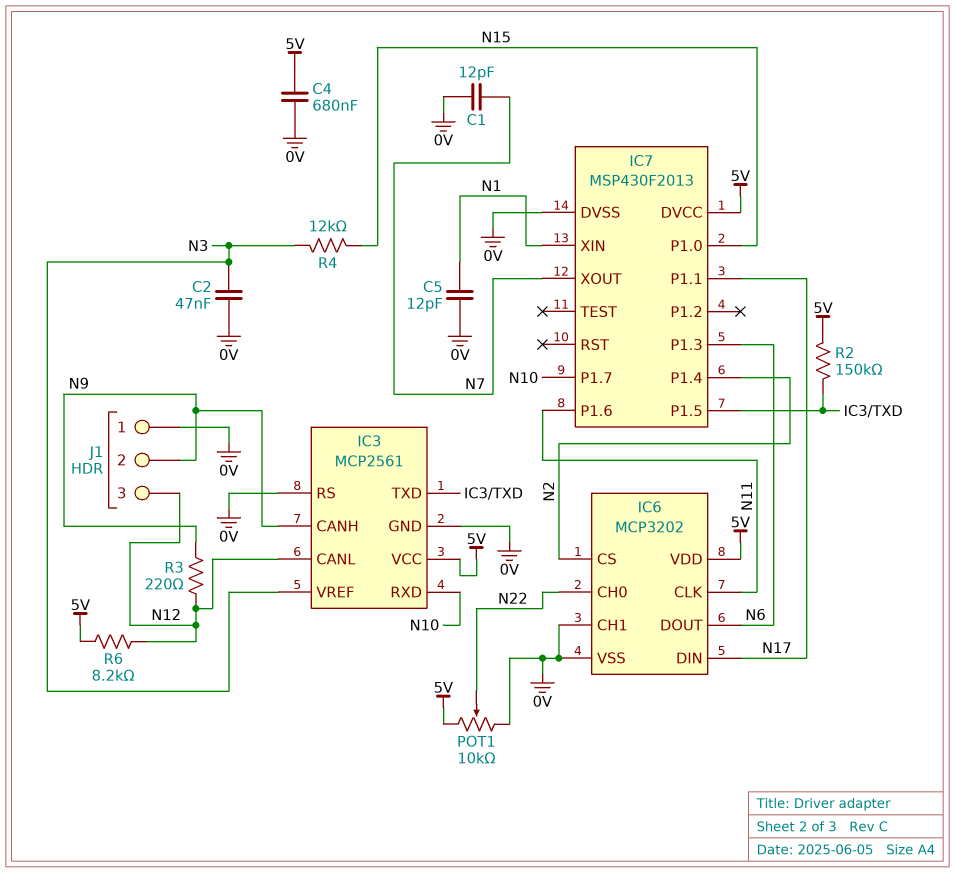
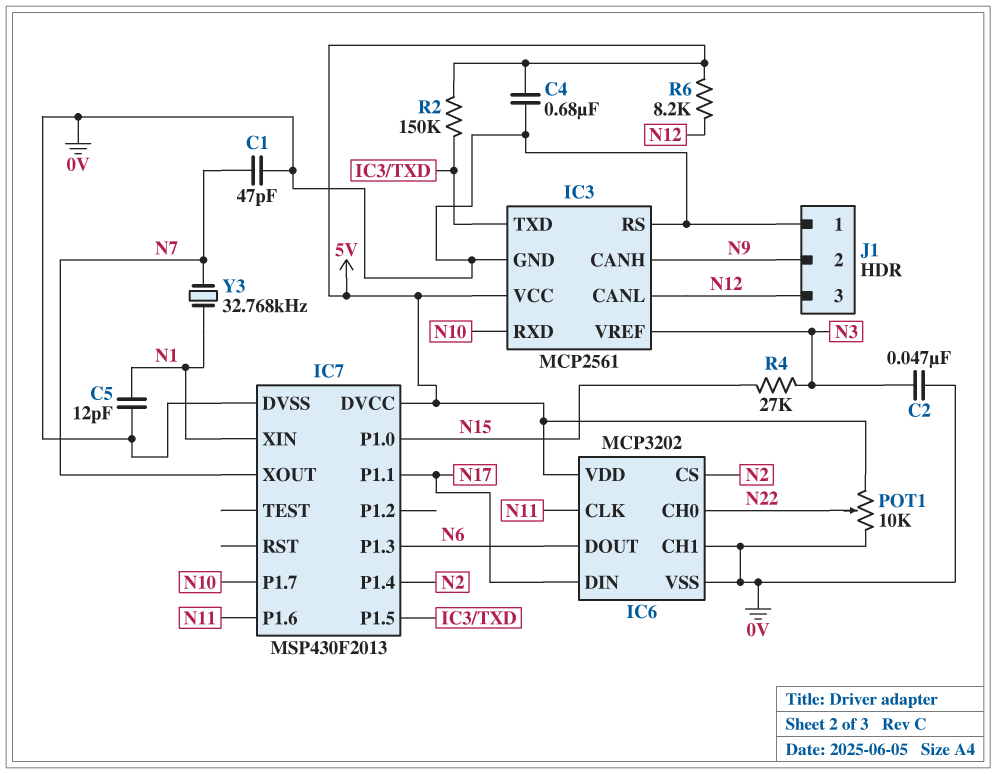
C1: 12pF (0V, N7) -> 47pF (0V, N7)
R3: 220 (N9, N12) -> none
R4: 12k (N3, N15) -> 27k (N3, N15)
Y3: none -> 32.768kHz (N1, N7)

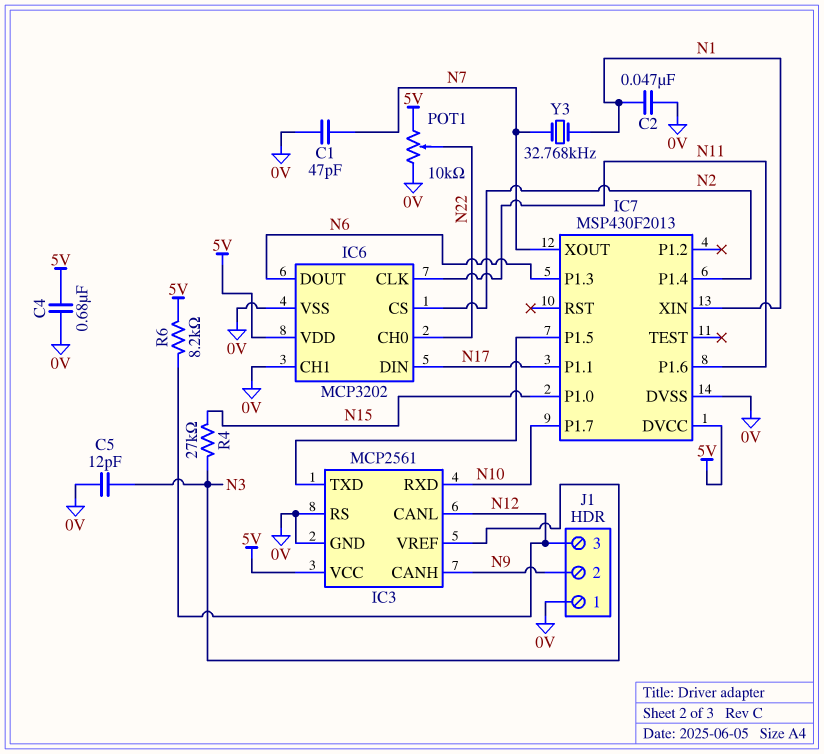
C2: 47nF (0V, N3) -> 47nF (0V, N1)
C5: 12pF (0V, N1) -> 12pF (0V, N3)
R2: 150k (5V, IC3/TXD) -> none

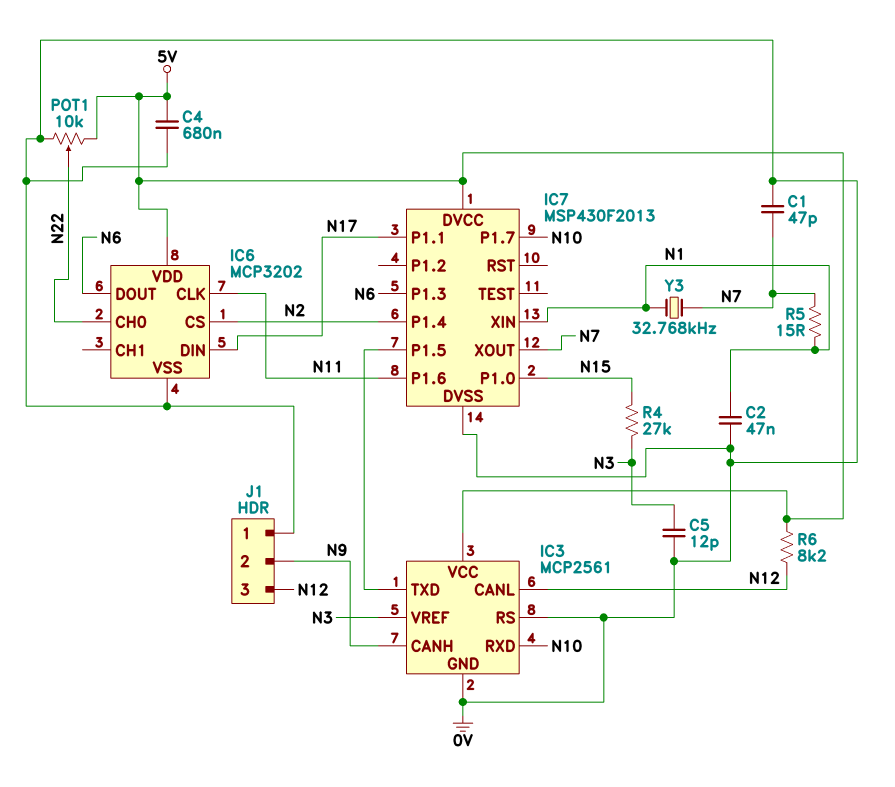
IC6 pin CH1: 0V -> none
R5: none -> 15 (N1, N7)

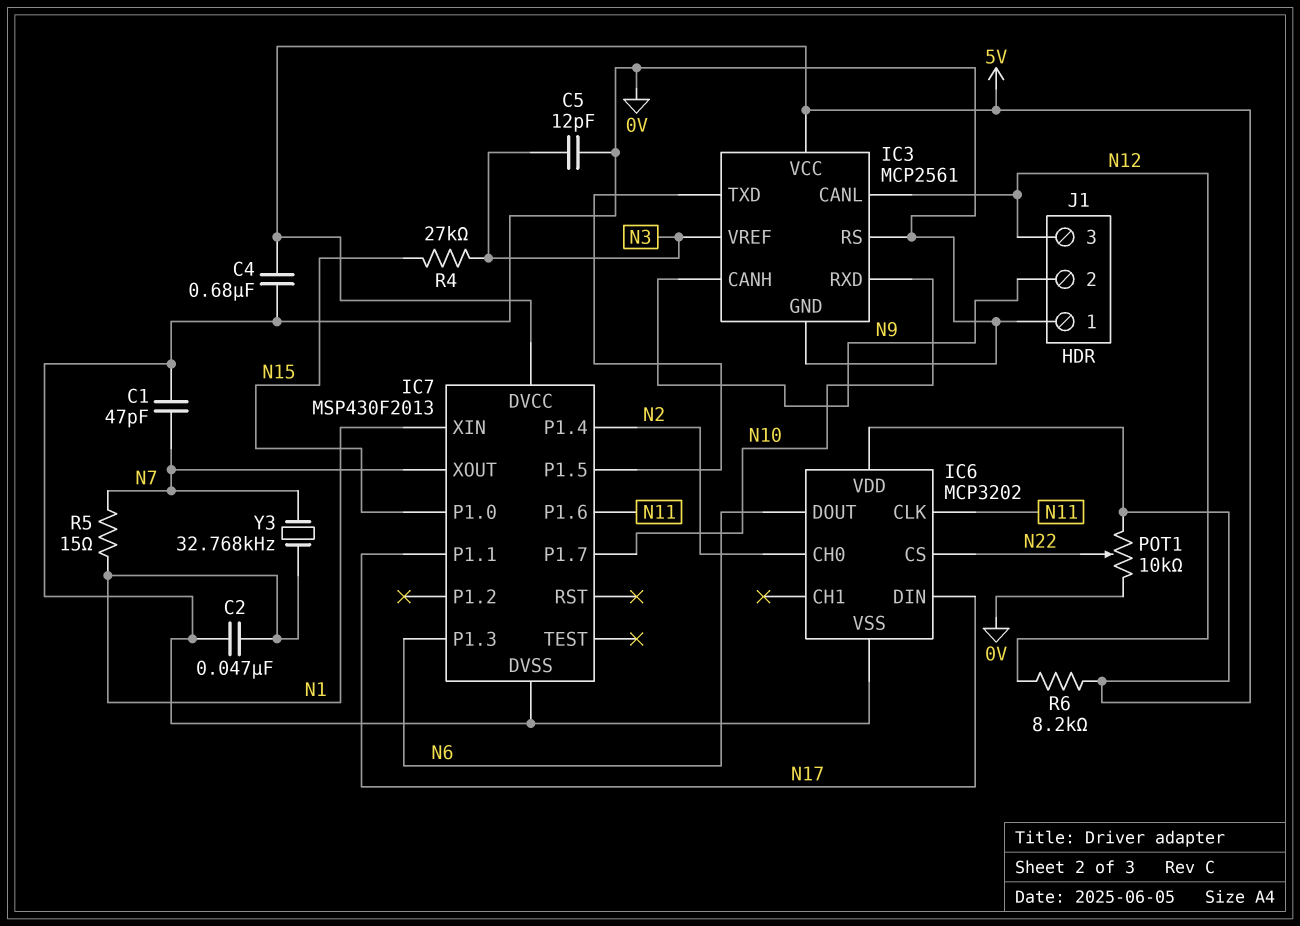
IC6 pin CH0: N22 -> N2
IC6 pin CS: N2 -> N22

